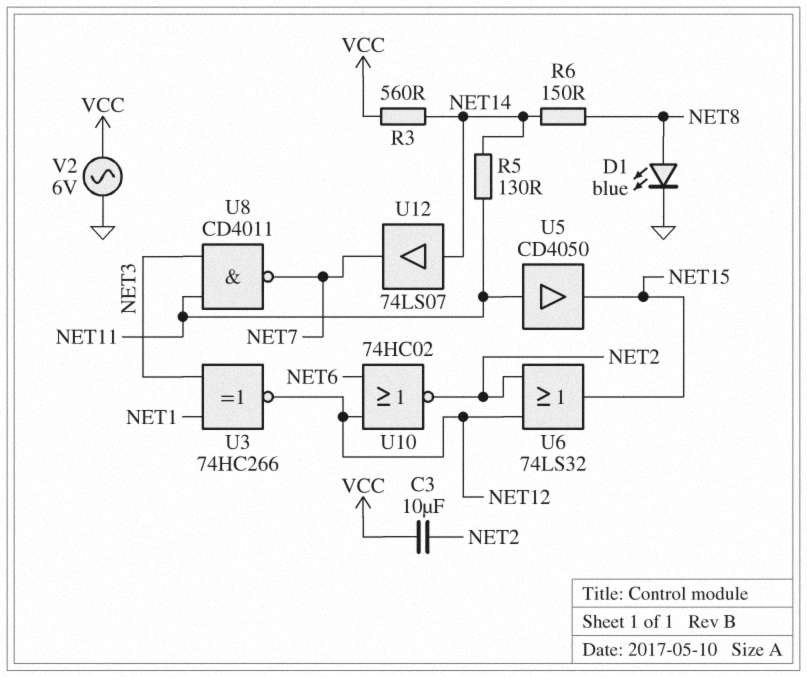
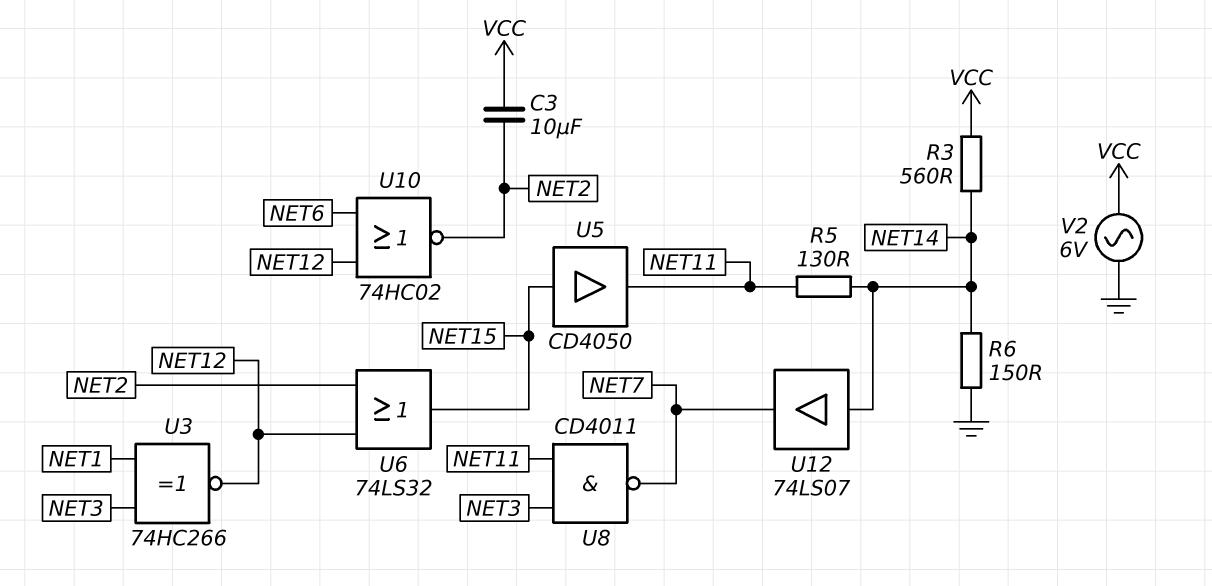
D1: LED blue (A NET8, K GND) -> none
R6: 150 (NET8, NET14) -> 150 (GND, NET14)
U5: buffer CD4050 (in NET11, out NET15) -> buffer CD4050 (in NET15, out NET11)

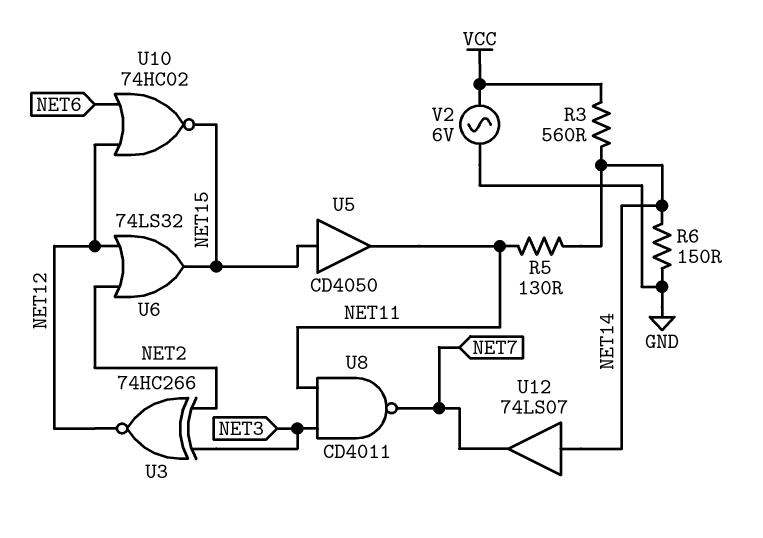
C3: 10uF (NET2, VCC) -> none
U3: XNOR 74HC266 (in NET1, in NET3, out NET12) -> XNOR 74HC266 (in NET2, in NET3, out NET12)
U10: NOR 74HC02 (in NET6, in NET12, out NET2) -> NOR 74HC02 (in NET6, in NET12, out NET15)

